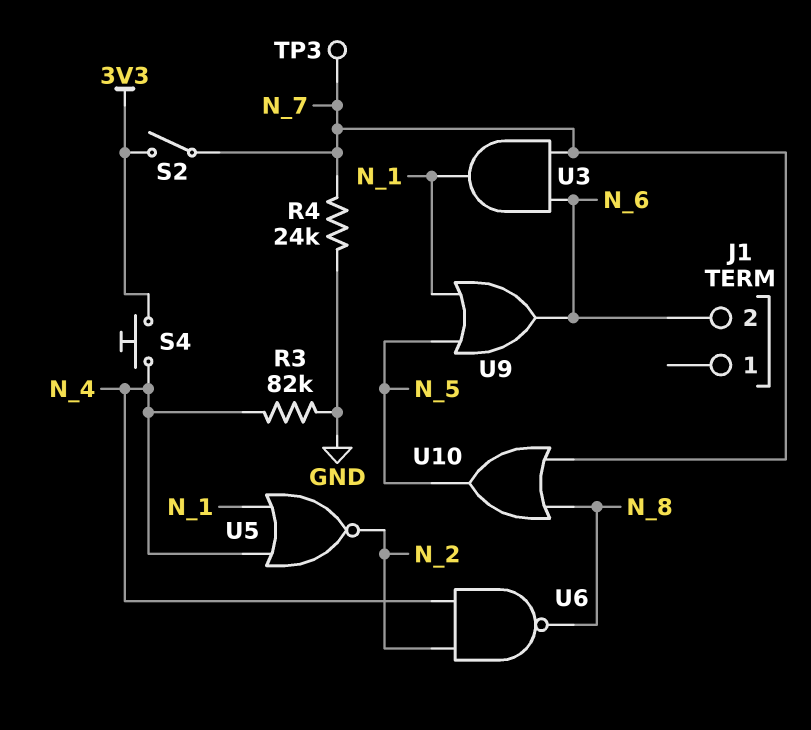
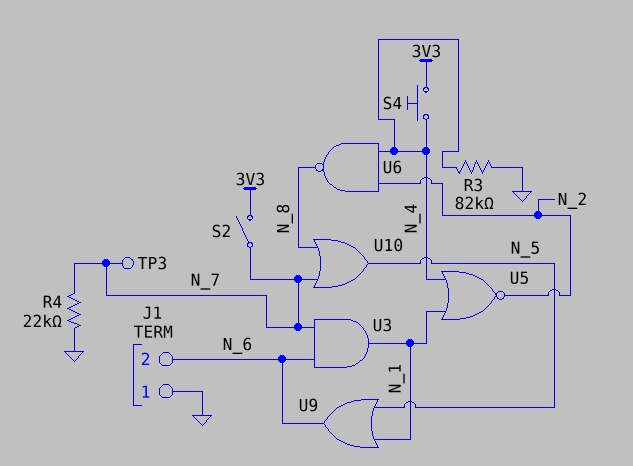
J1 pin 1: none -> GND
R4: 24k (GND, N_7) -> 22k (GND, N_7)

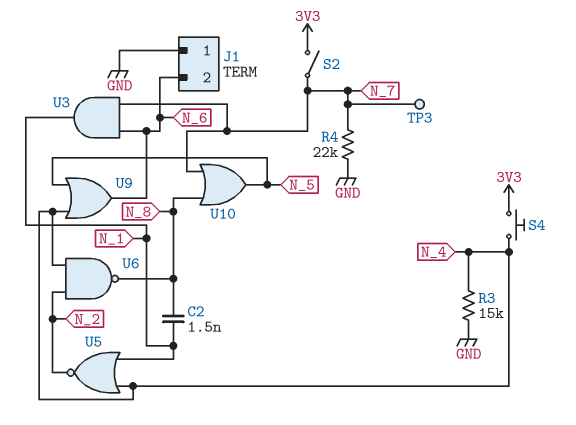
C2: none -> 1.5nF (N_1, N_8)
R3: 82k (GND, N_4) -> 15k (GND, N_4)
U9: OR (in N_1, in N_5, out N_6) -> OR (in N_4, in N_5, out N_6)

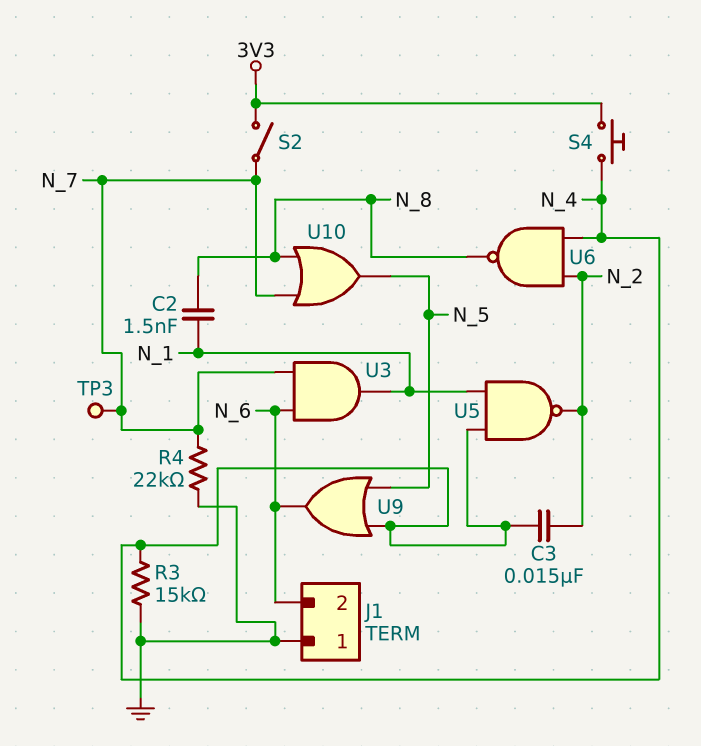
C3: none -> 15nF (N_2, N_4)
U5: NOR (in N_1, in N_4, out N_2) -> NAND (in N_1, in N_4, out N_2)

